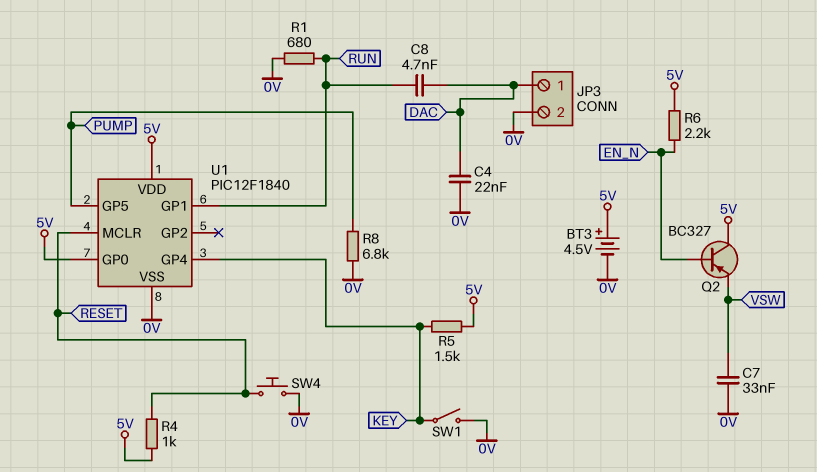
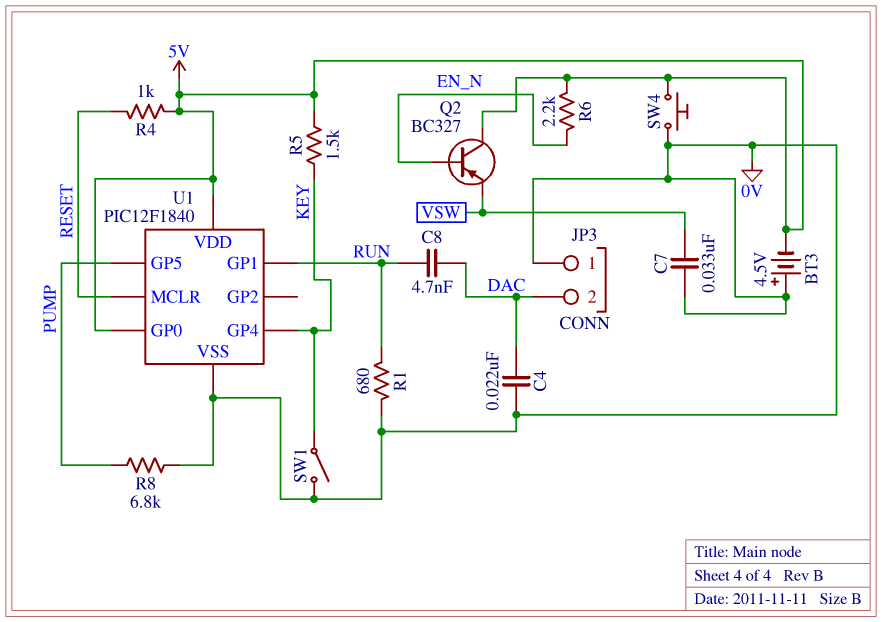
BT3: 4.5V (plus 5V, minus 0V) -> 4.5V (plus 0V, minus 5V)
JP3 pin 1: DAC -> 0V
JP3 pin 2: 0V -> DAC
SW4: button (0V, RESET) -> button (0V, 5V)

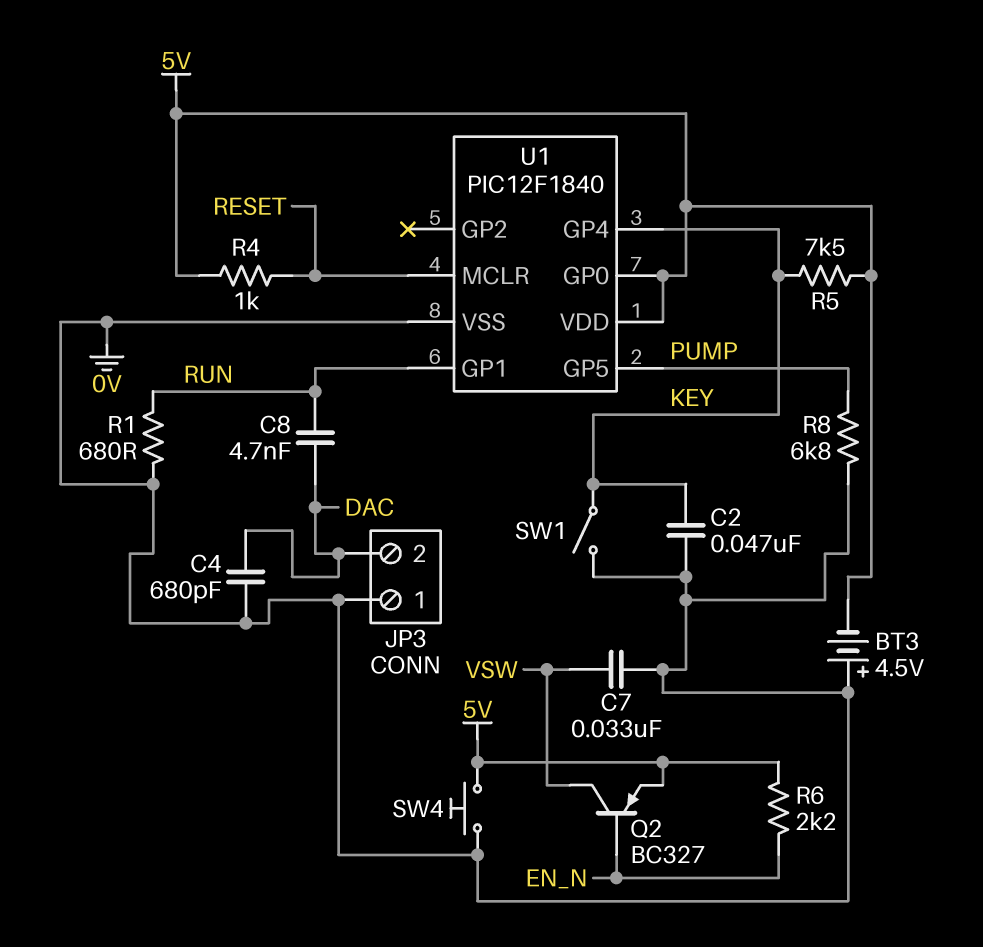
C2: none -> 47nF (0V, KEY)
C4: 22nF (0V, DAC) -> 680pF (0V, DAC)
Q2: PNP BC327 (B EN_N, C 5V, E VSW) -> PNP BC327 (B EN_N, C VSW, E 5V)
R5: 1.5k (5V, KEY) -> 7.5k (5V, KEY)

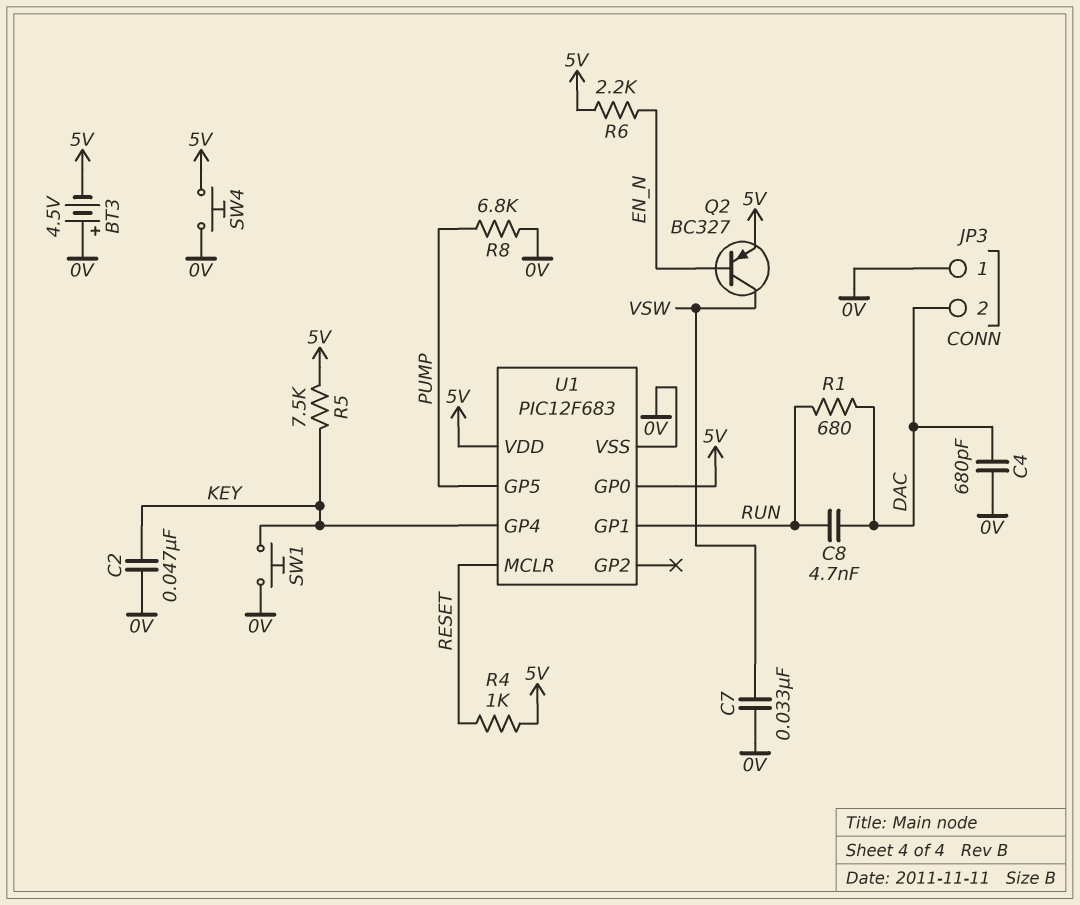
R1: 680 (0V, RUN) -> 680 (DAC, RUN)
SW1: switch (0V, KEY) -> button (0V, KEY)
U1: PIC12F1840 -> PIC12F683

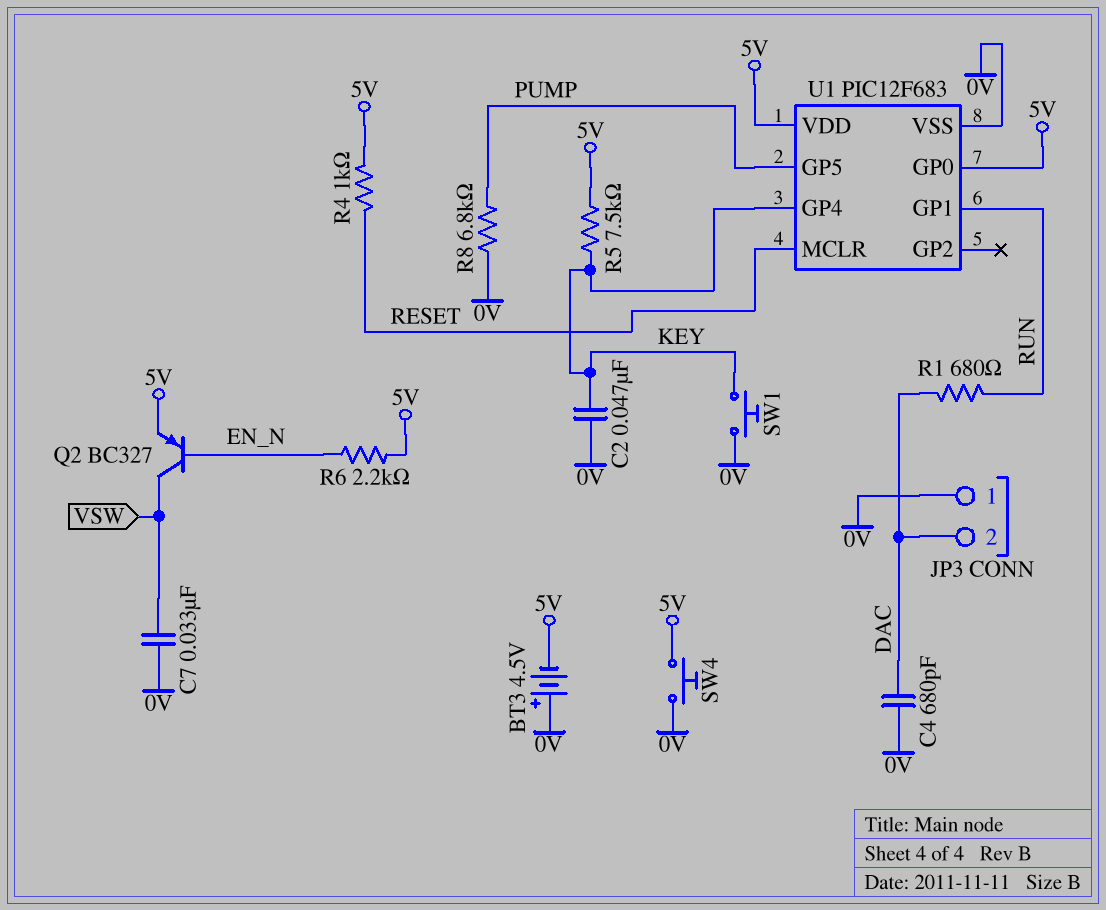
C8: 4.7nF (DAC, RUN) -> none

